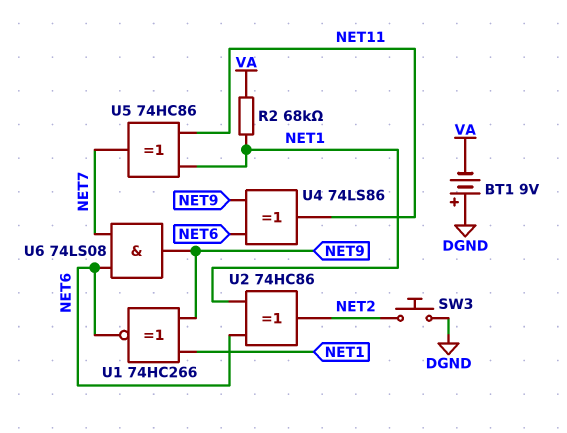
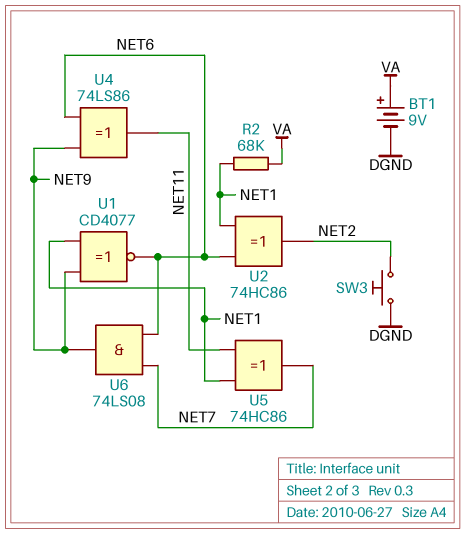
BT1: 9V (plus DGND, minus VA) -> 9V (plus VA, minus DGND)
U1: XNOR 74HC266 (in NET1, in NET9, out NET6) -> XNOR CD4077 (in NET1, in NET9, out NET6)

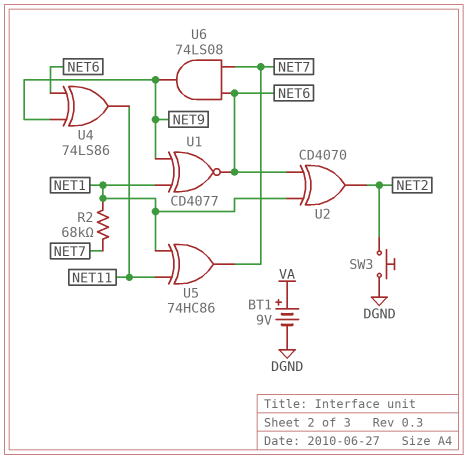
R2: 68k (NET1, VA) -> 68k (NET1, NET7)
U2: XOR 74HC86 (in NET1, in NET6, out NET2) -> XOR CD4070 (in NET1, in NET6, out NET2)

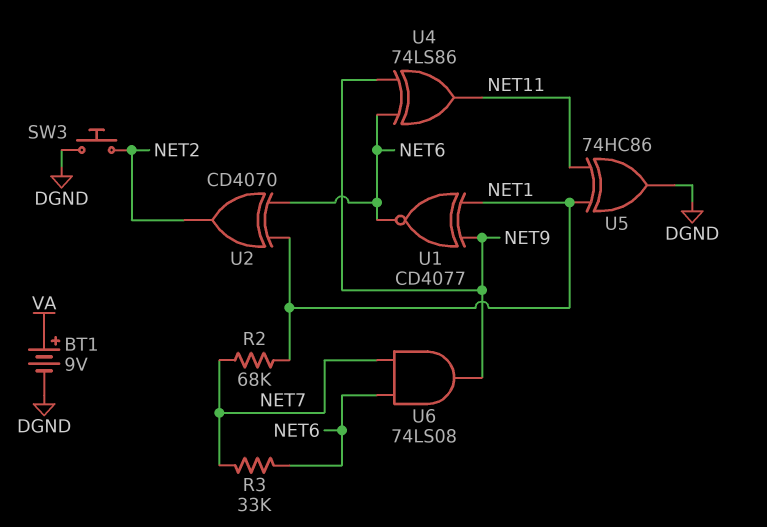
R3: none -> 33k (NET6, NET7)
U5: XOR 74HC86 (in NET1, in NET11, out NET7) -> XOR 74HC86 (in NET1, in NET11, out DGND)

